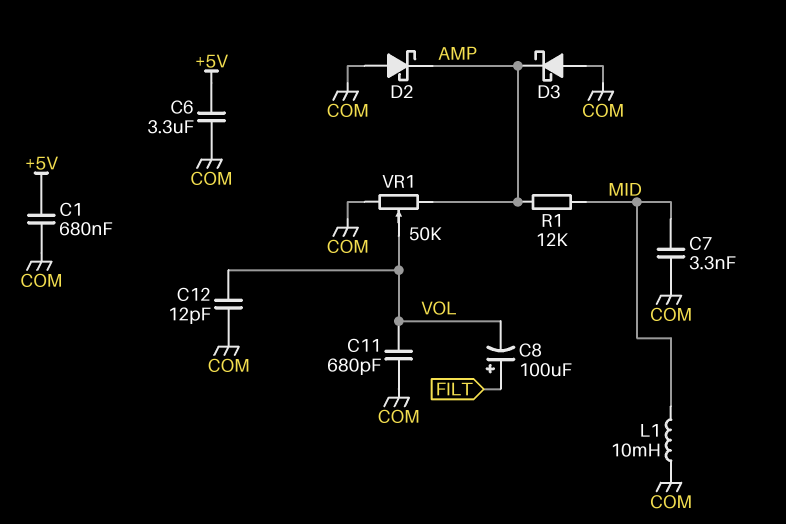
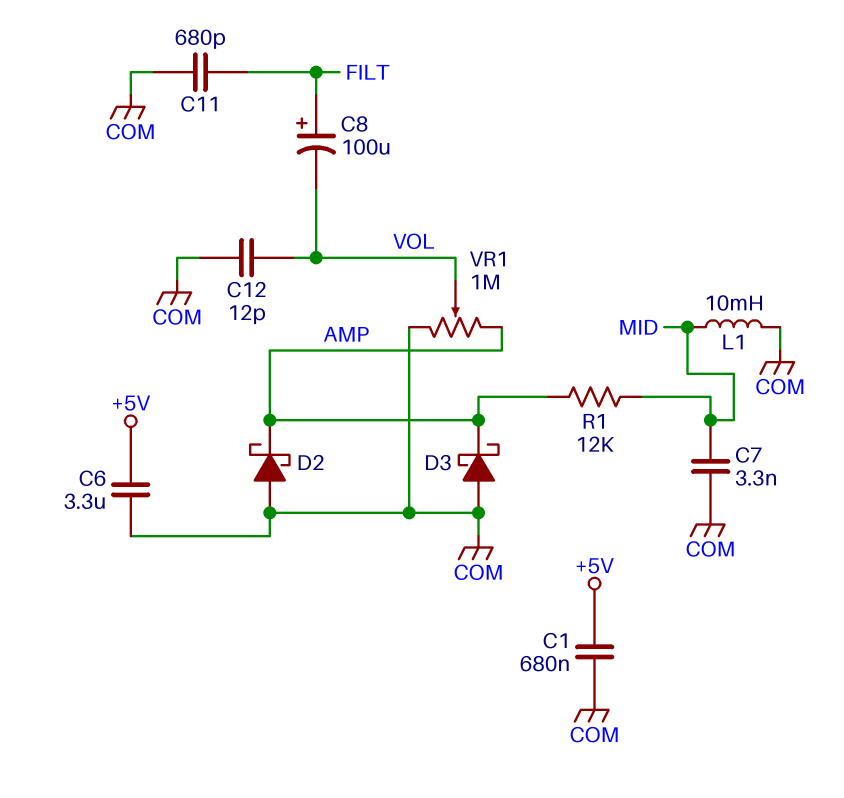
C11: 680pF (COM, VOL) -> 680pF (COM, FILT)
VR1: 50k (AMP, COM, wiper VOL) -> 1M (AMP, COM, wiper VOL)

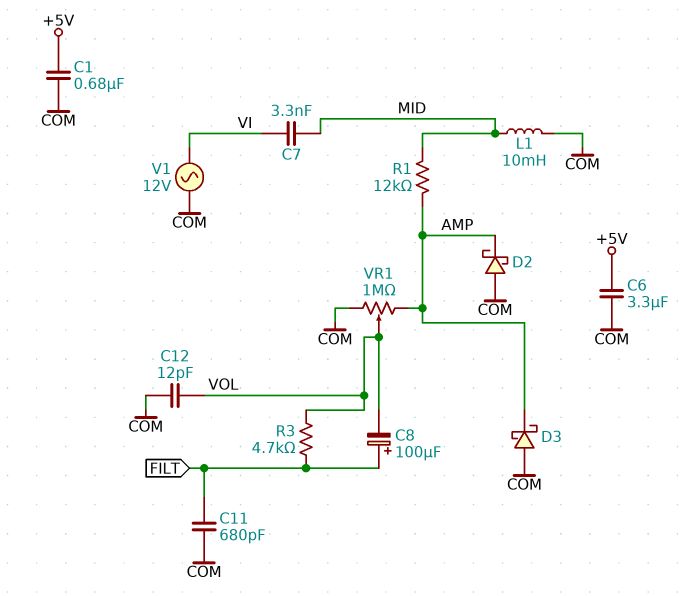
C7: 3.3nF (COM, MID) -> 3.3nF (MID, VI)
R3: none -> 4.7k (FILT, VOL)
V1: none -> AC 12V (COM, VI)

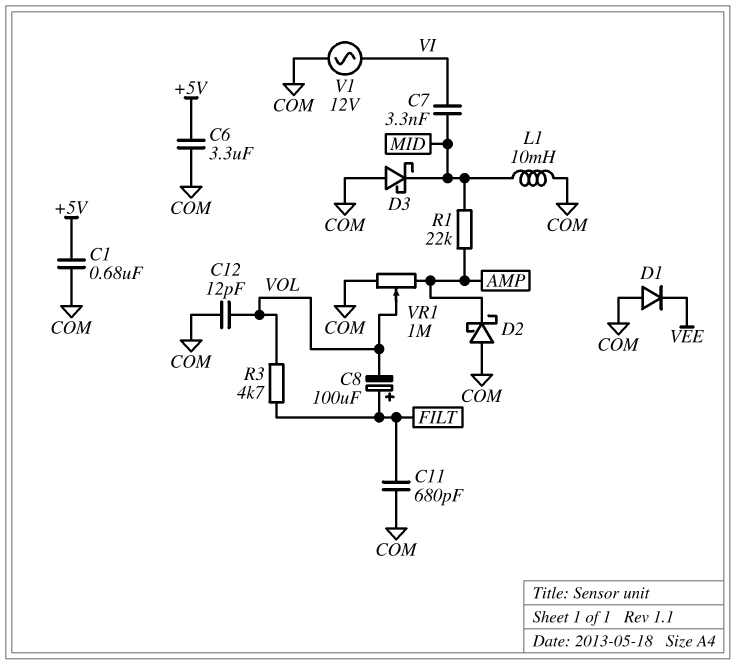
D1: none -> diode (A COM, K VEE)
D3: schottky (A COM, K AMP) -> schottky (A COM, K MID)
R1: 12k (AMP, MID) -> 22k (AMP, MID)

